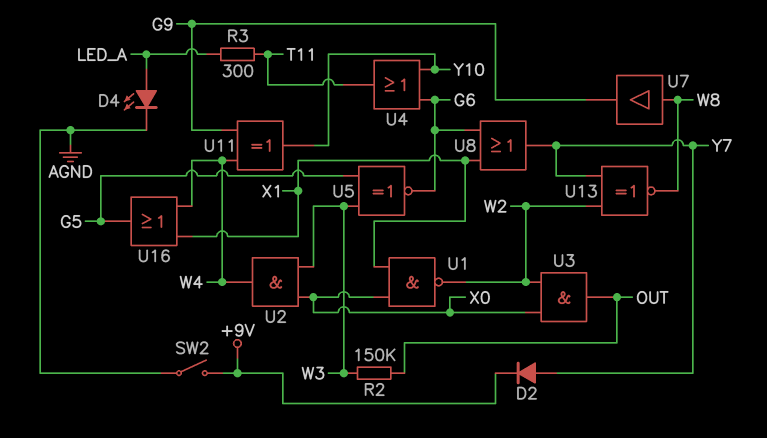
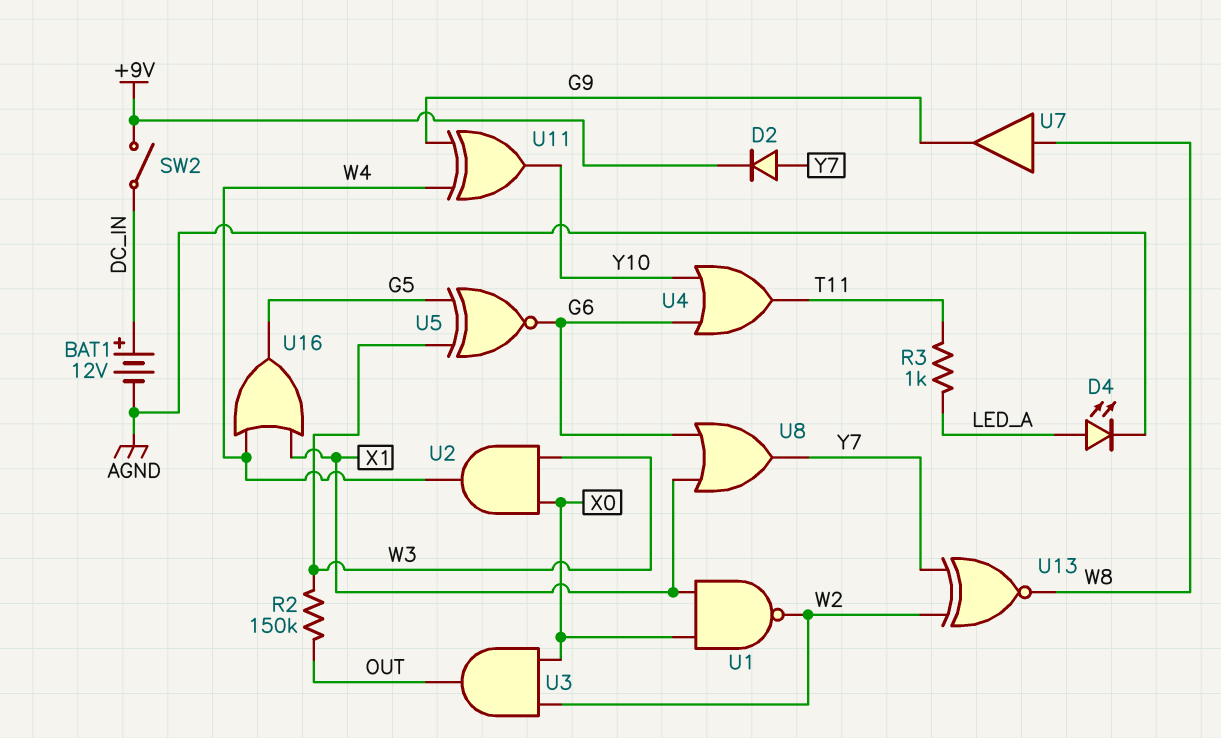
BAT1: none -> 12V (plus DC_IN, minus AGND)
R3: 300 (LED_A, T11) -> 1k (LED_A, T11)
SW2: switch (+9V, AGND) -> switch (+9V, DC_IN)

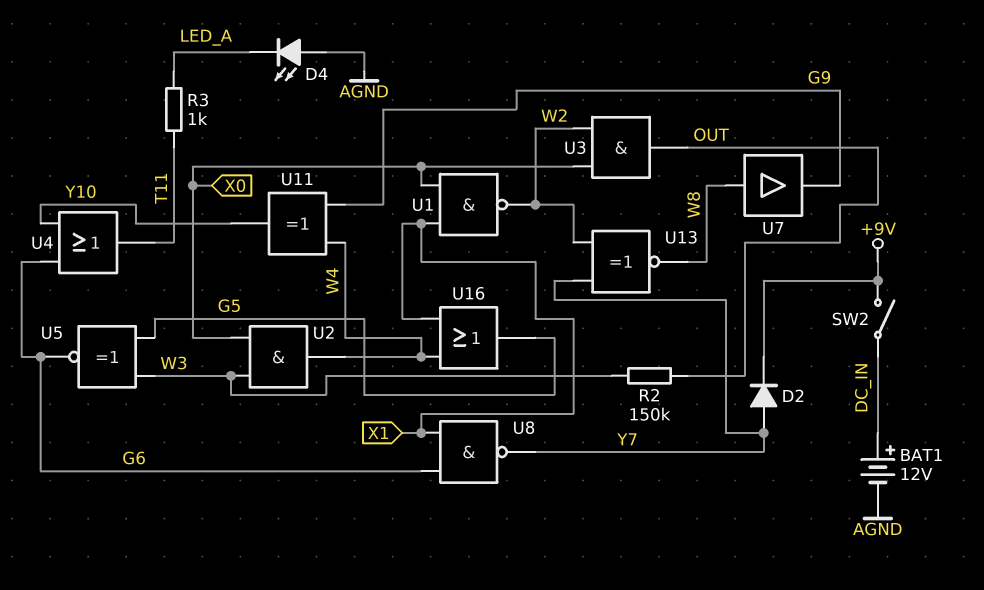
D4: LED (A LED_A, K AGND) -> LED (A AGND, K LED_A)
U8: OR (in G6, in X1, out Y7) -> NAND (in G6, in X1, out Y7)

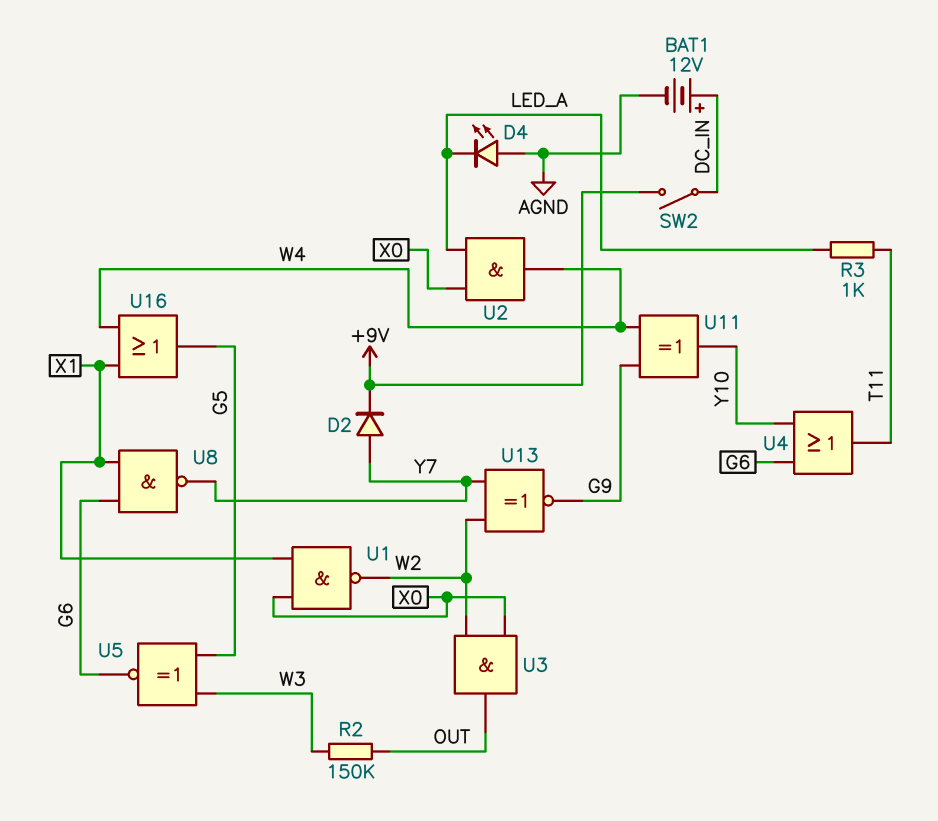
U2: AND (in W3, in X0, out W4) -> AND (in LED_A, in X0, out W4)
U7: buffer (in W8, out G9) -> none
U13: XNOR (in W2, in Y7, out W8) -> XNOR (in W2, in Y7, out G9)

